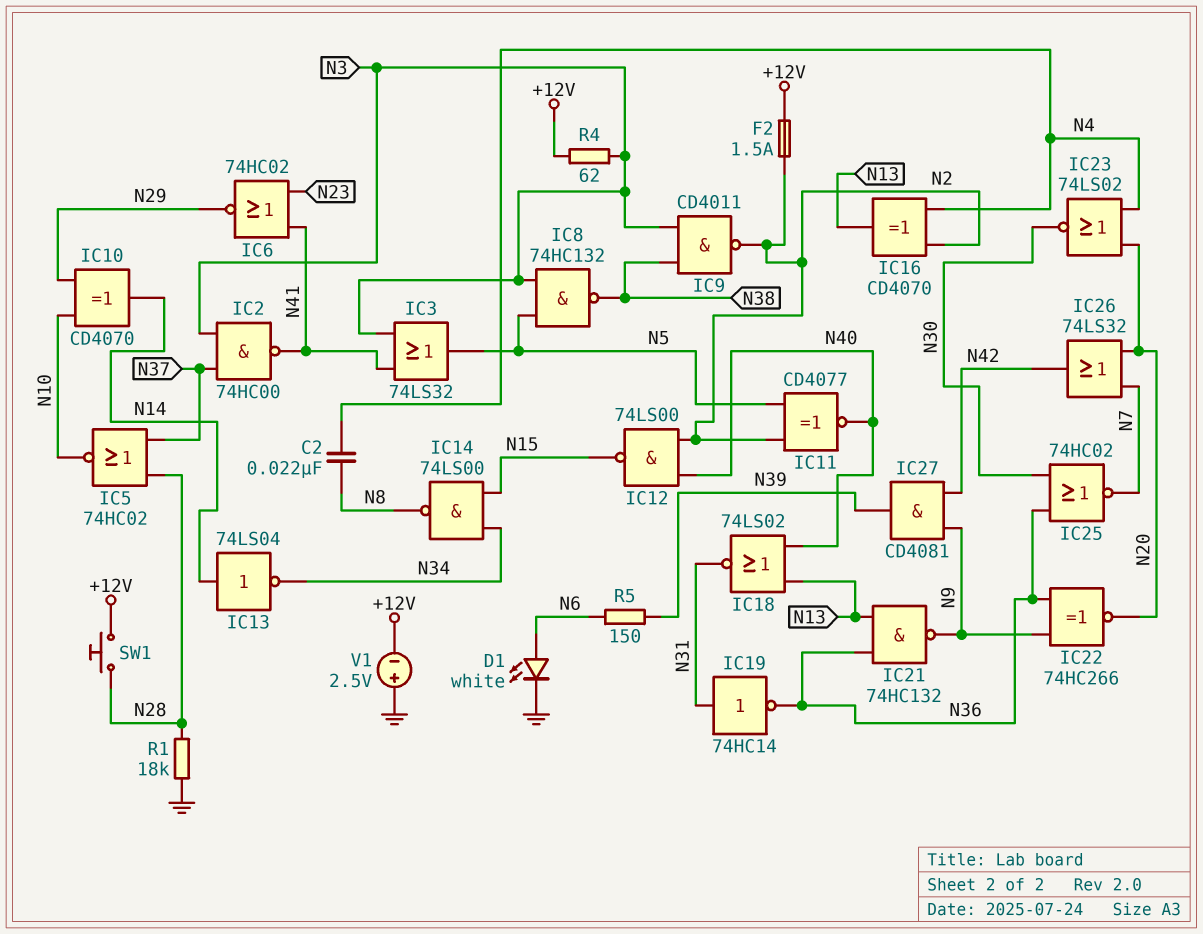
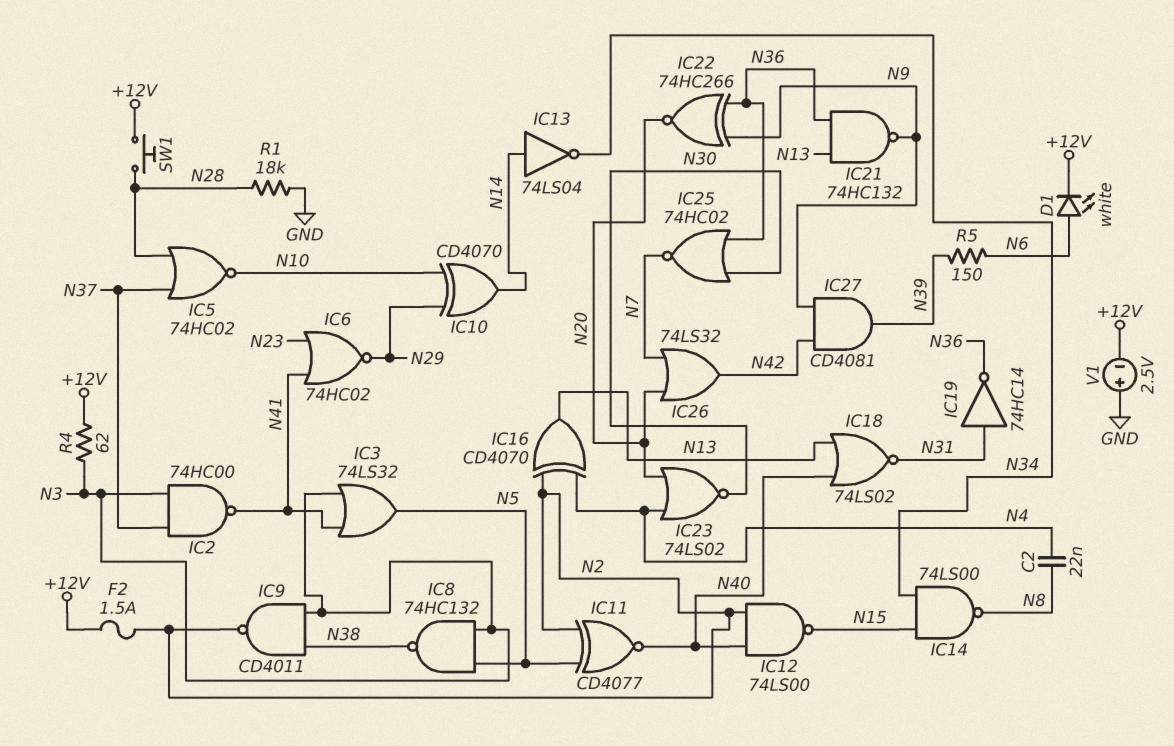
D1: LED white (A N6, K GND) -> LED white (A N6, K +12V)

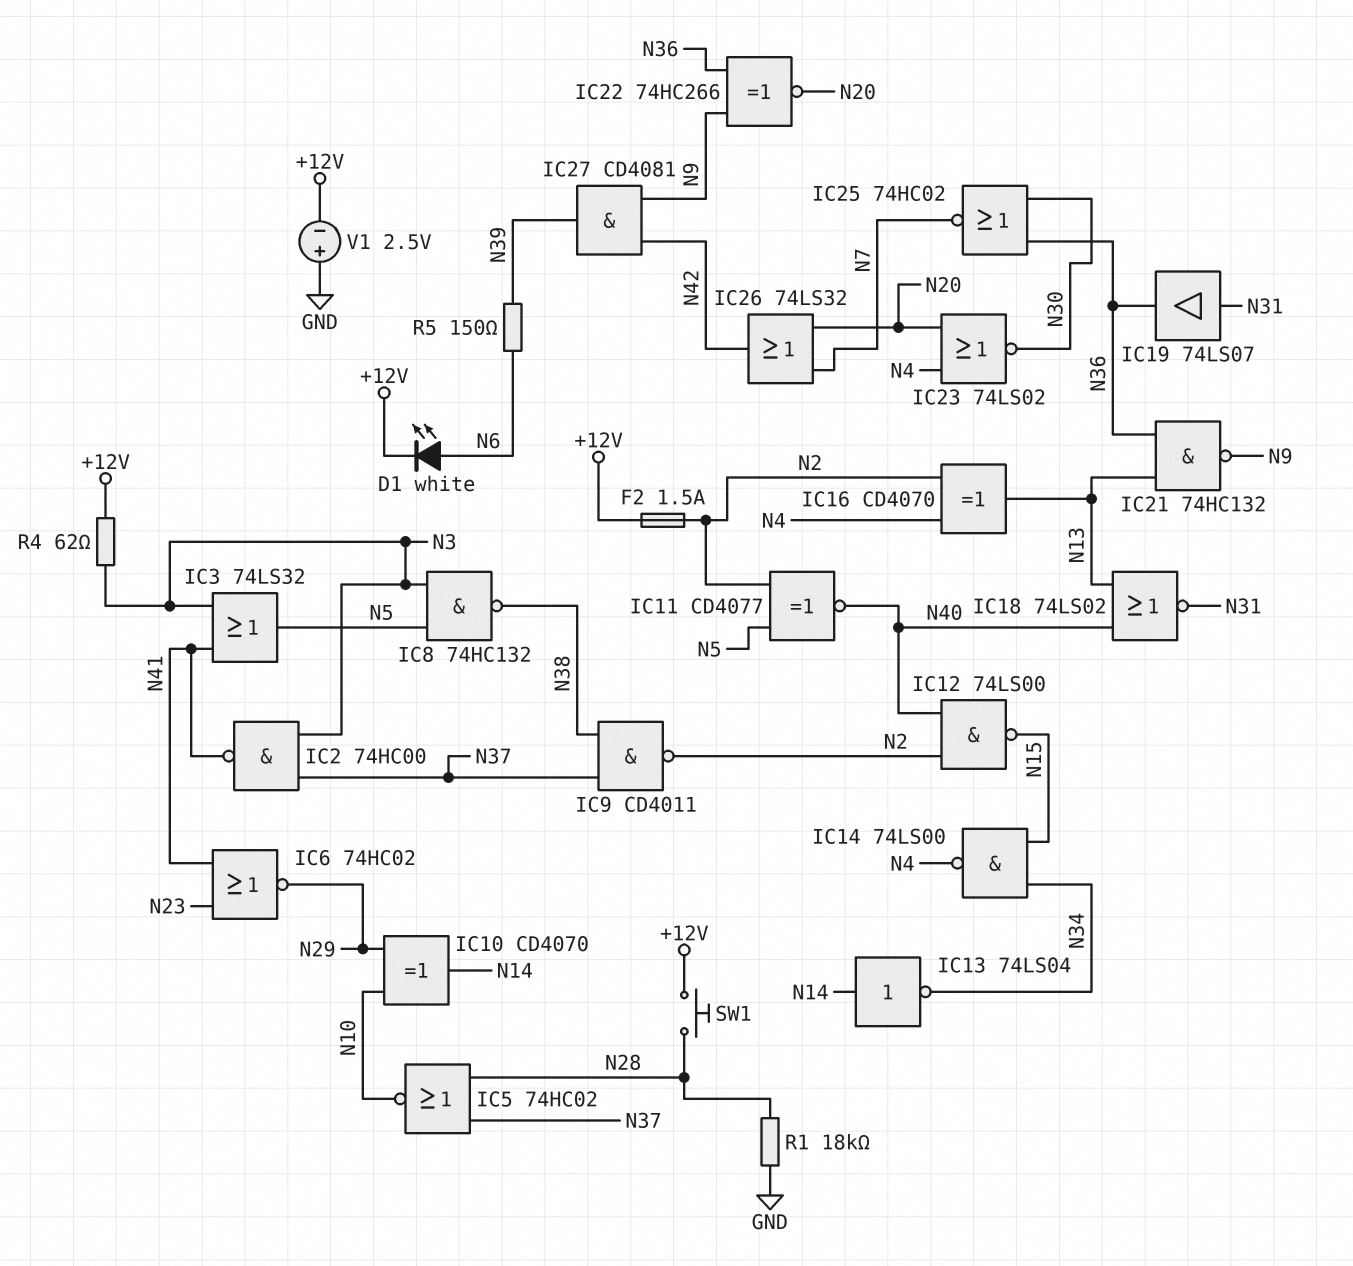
C2: 22nF (N4, N8) -> none
IC9: NAND CD4011 (in N3, in N38, out N2) -> NAND CD4011 (in N37, in N38, out N2)
IC14: NAND 74LS00 (in N15, in N34, out N8) -> NAND 74LS00 (in N15, in N34, out N4)
IC19: NOT 74HC14 (in N31, out N36) -> buffer 74LS07 (in N31, out N36)

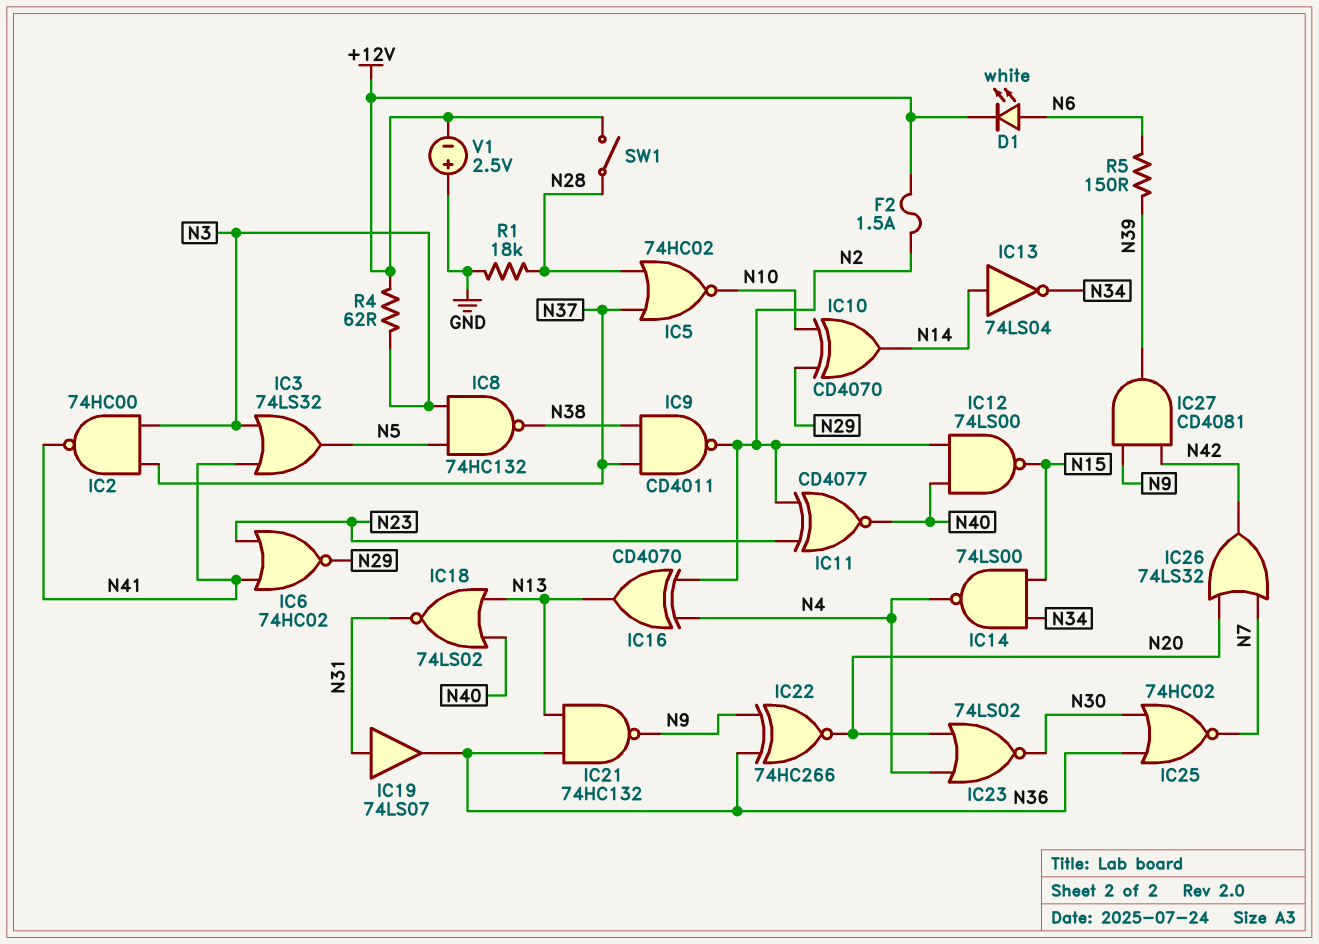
IC11: XNOR CD4077 (in N2, in N5, out N40) -> XNOR CD4077 (in N2, in N23, out N40)
SW1: button (+12V, N28) -> switch (+12V, N28)

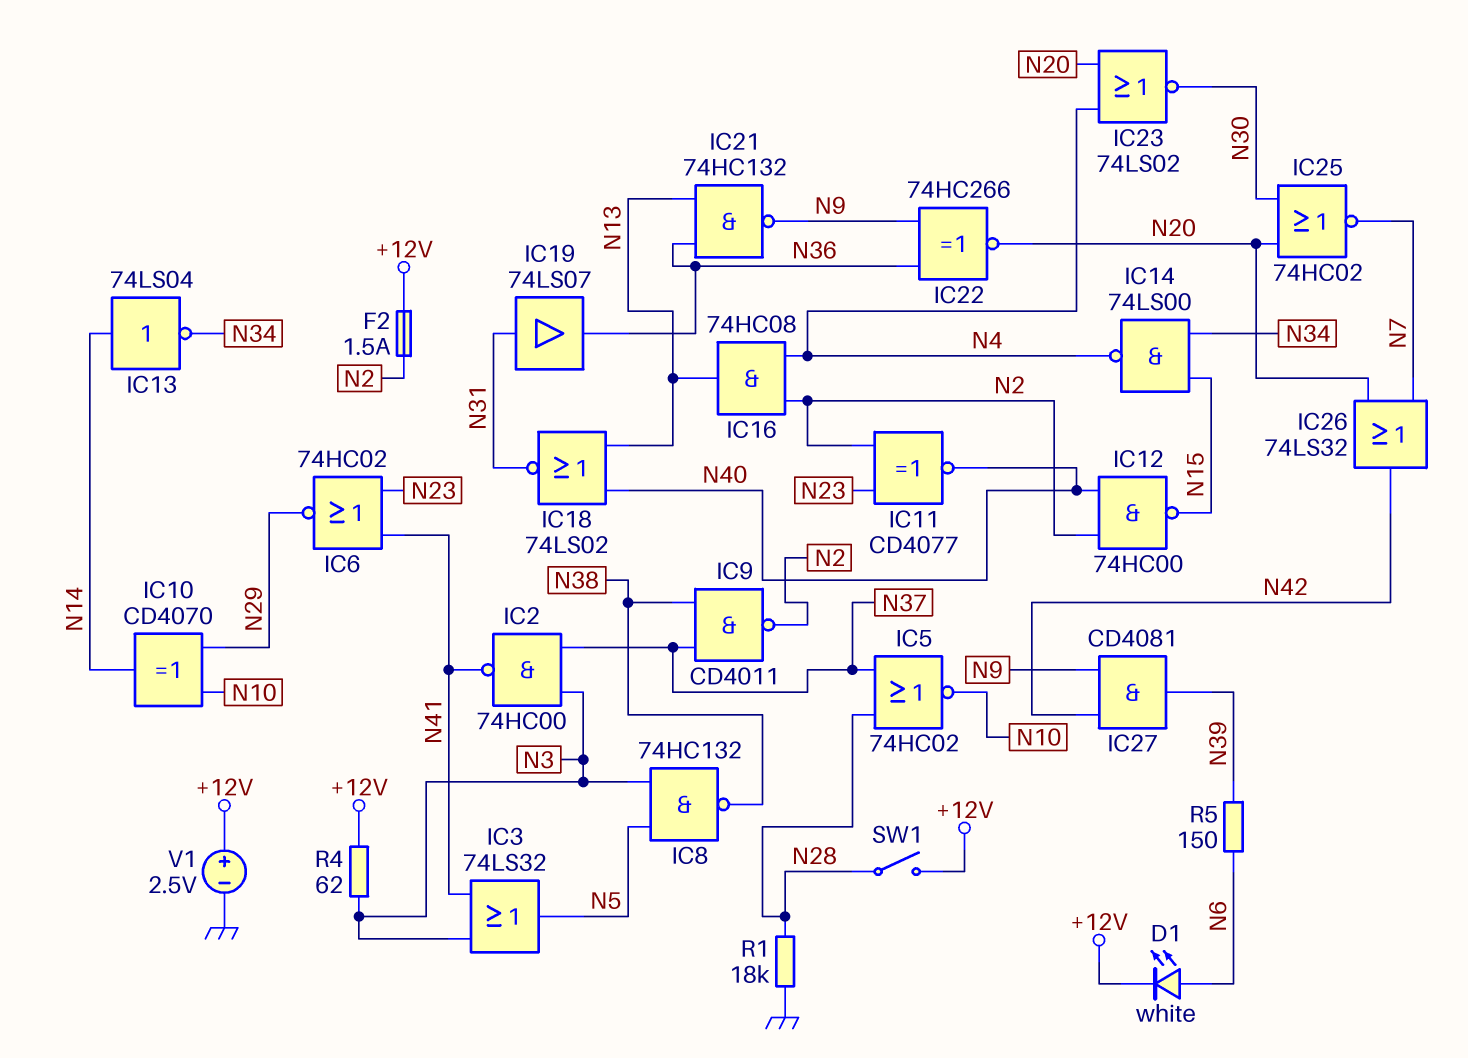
IC12: NAND 74LS00 (in N2, in N40, out N15) -> NAND 74HC00 (in N2, in N40, out N15)
IC16: XOR CD4070 (in N2, in N4, out N13) -> AND 74HC08 (in N2, in N4, out N13)
IC25: NOR 74HC02 (in N30, in N36, out N7) -> NOR 74HC02 (in N20, in N30, out N7)
V1: 2.5V (plus GND, minus +12V) -> 2.5V (plus +12V, minus GND)

